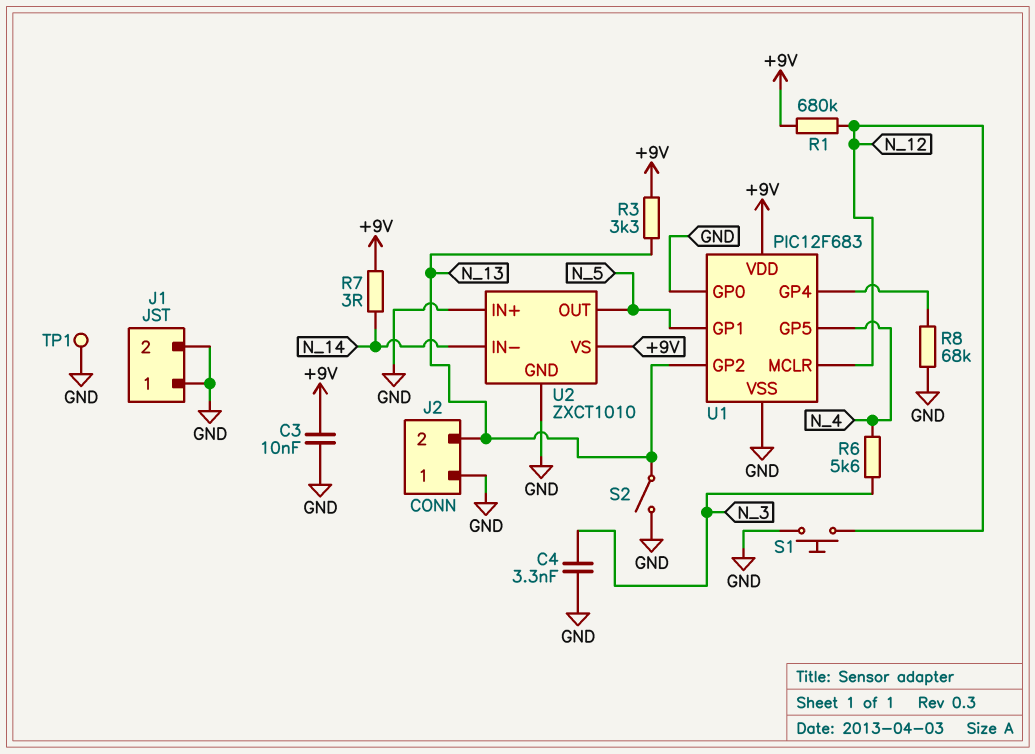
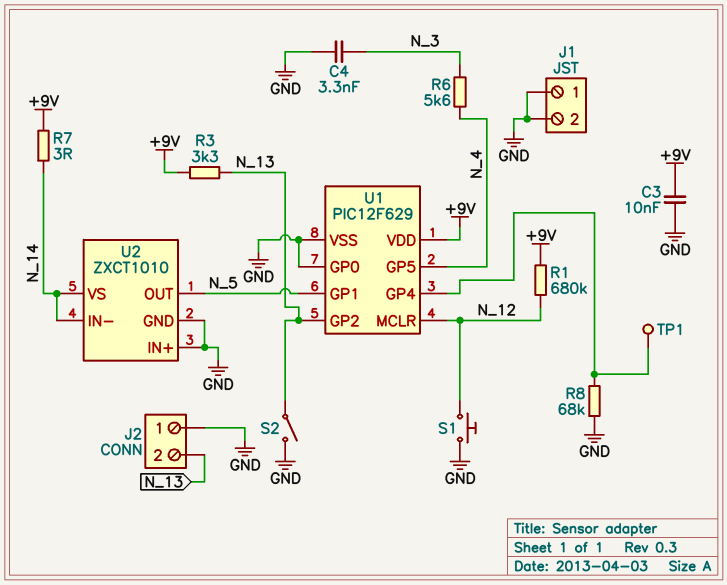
TP1: test point (GND) -> test point (U1/GP4)
U1: PIC12F683 -> PIC12F629
U2 pin VS: +9V -> N_14

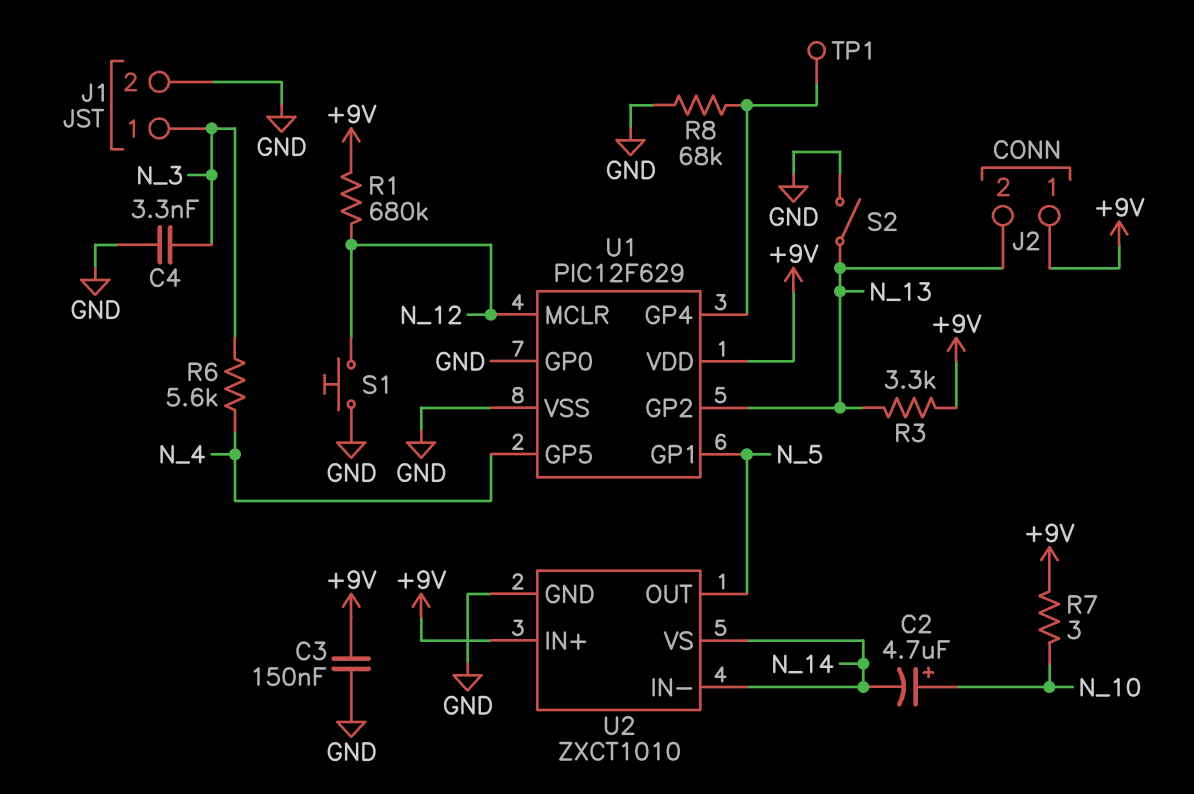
C2: none -> 4.7uF (plus N_10, minus N_14)
C3: 10nF (+9V, GND) -> 150nF (+9V, GND)
J1 pin 1: GND -> N_3
J2 pin 1: GND -> +9V
R7: 3 (+9V, N_14) -> 3 (+9V, N_10)
U2 pin IN+: GND -> +9V

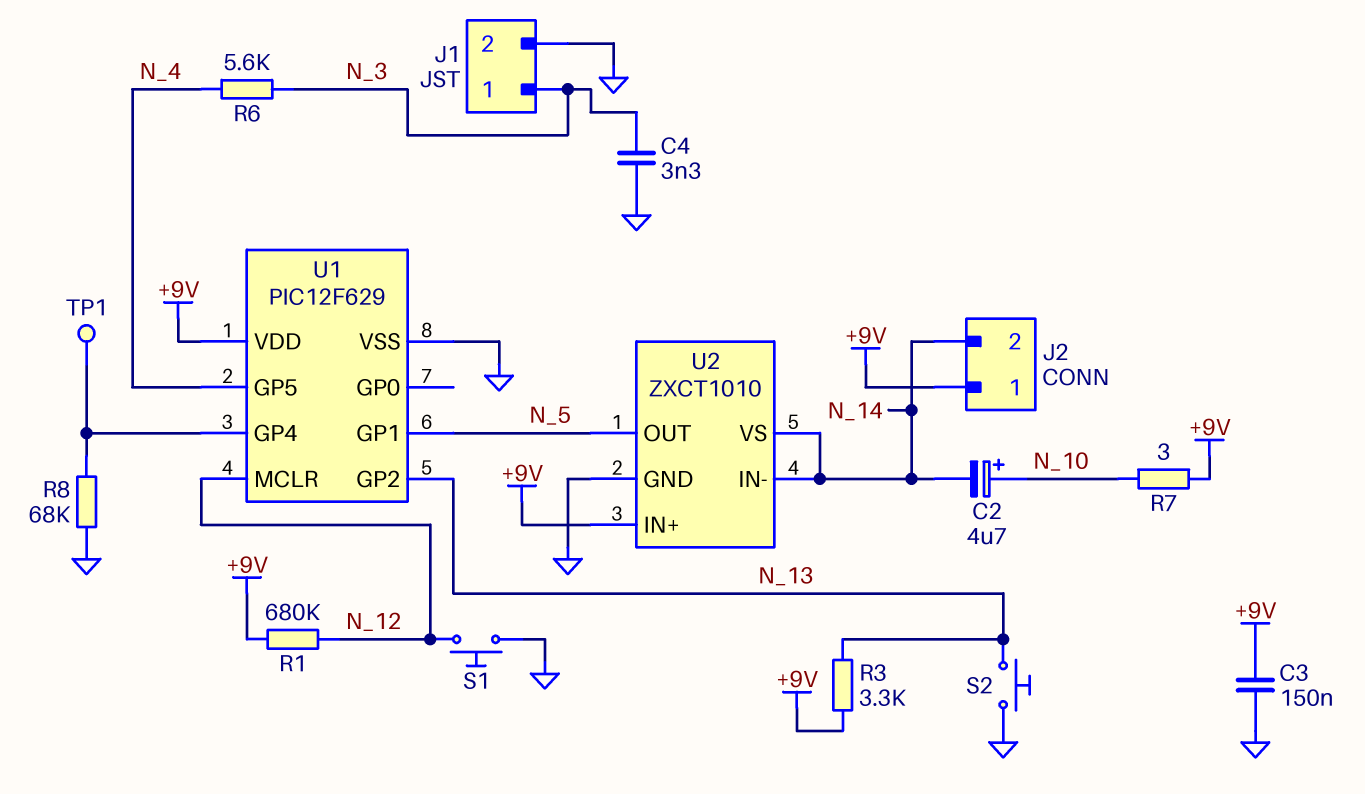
J2 pin 2: N_13 -> N_14
S2: switch (GND, N_13) -> button (GND, N_13)
U1 pin GP0: GND -> none

